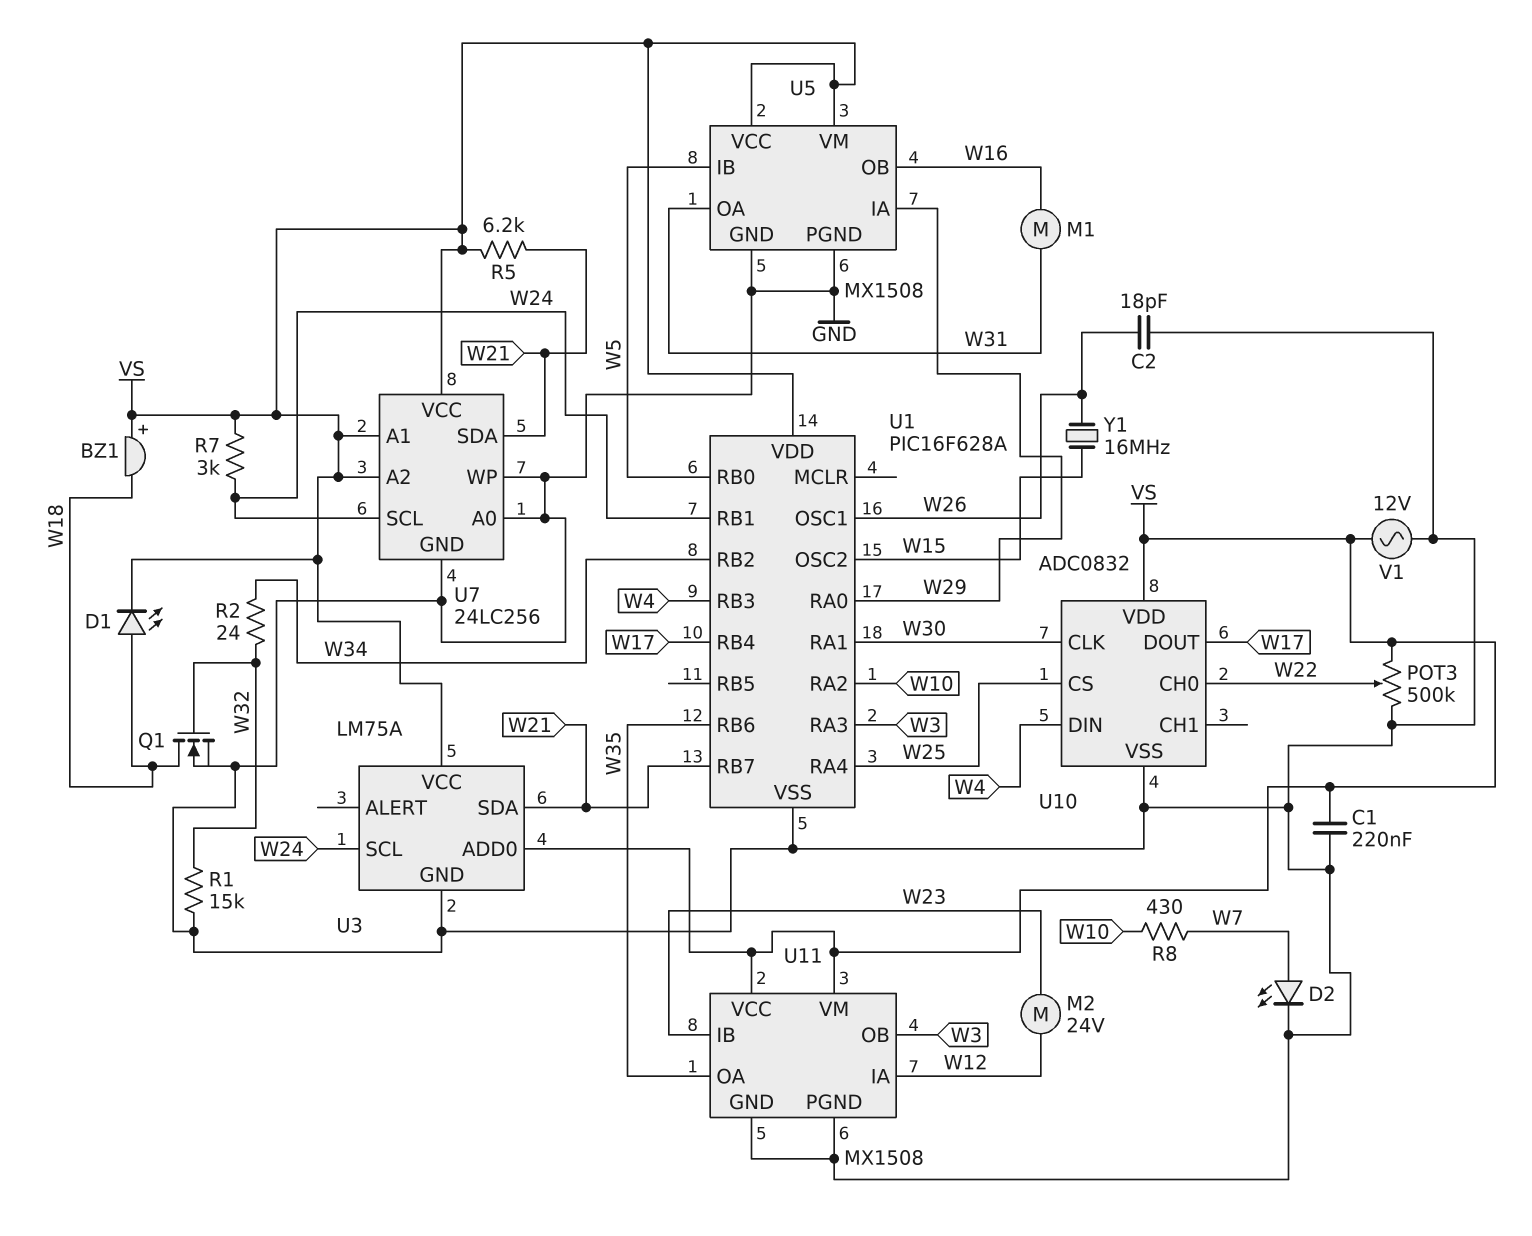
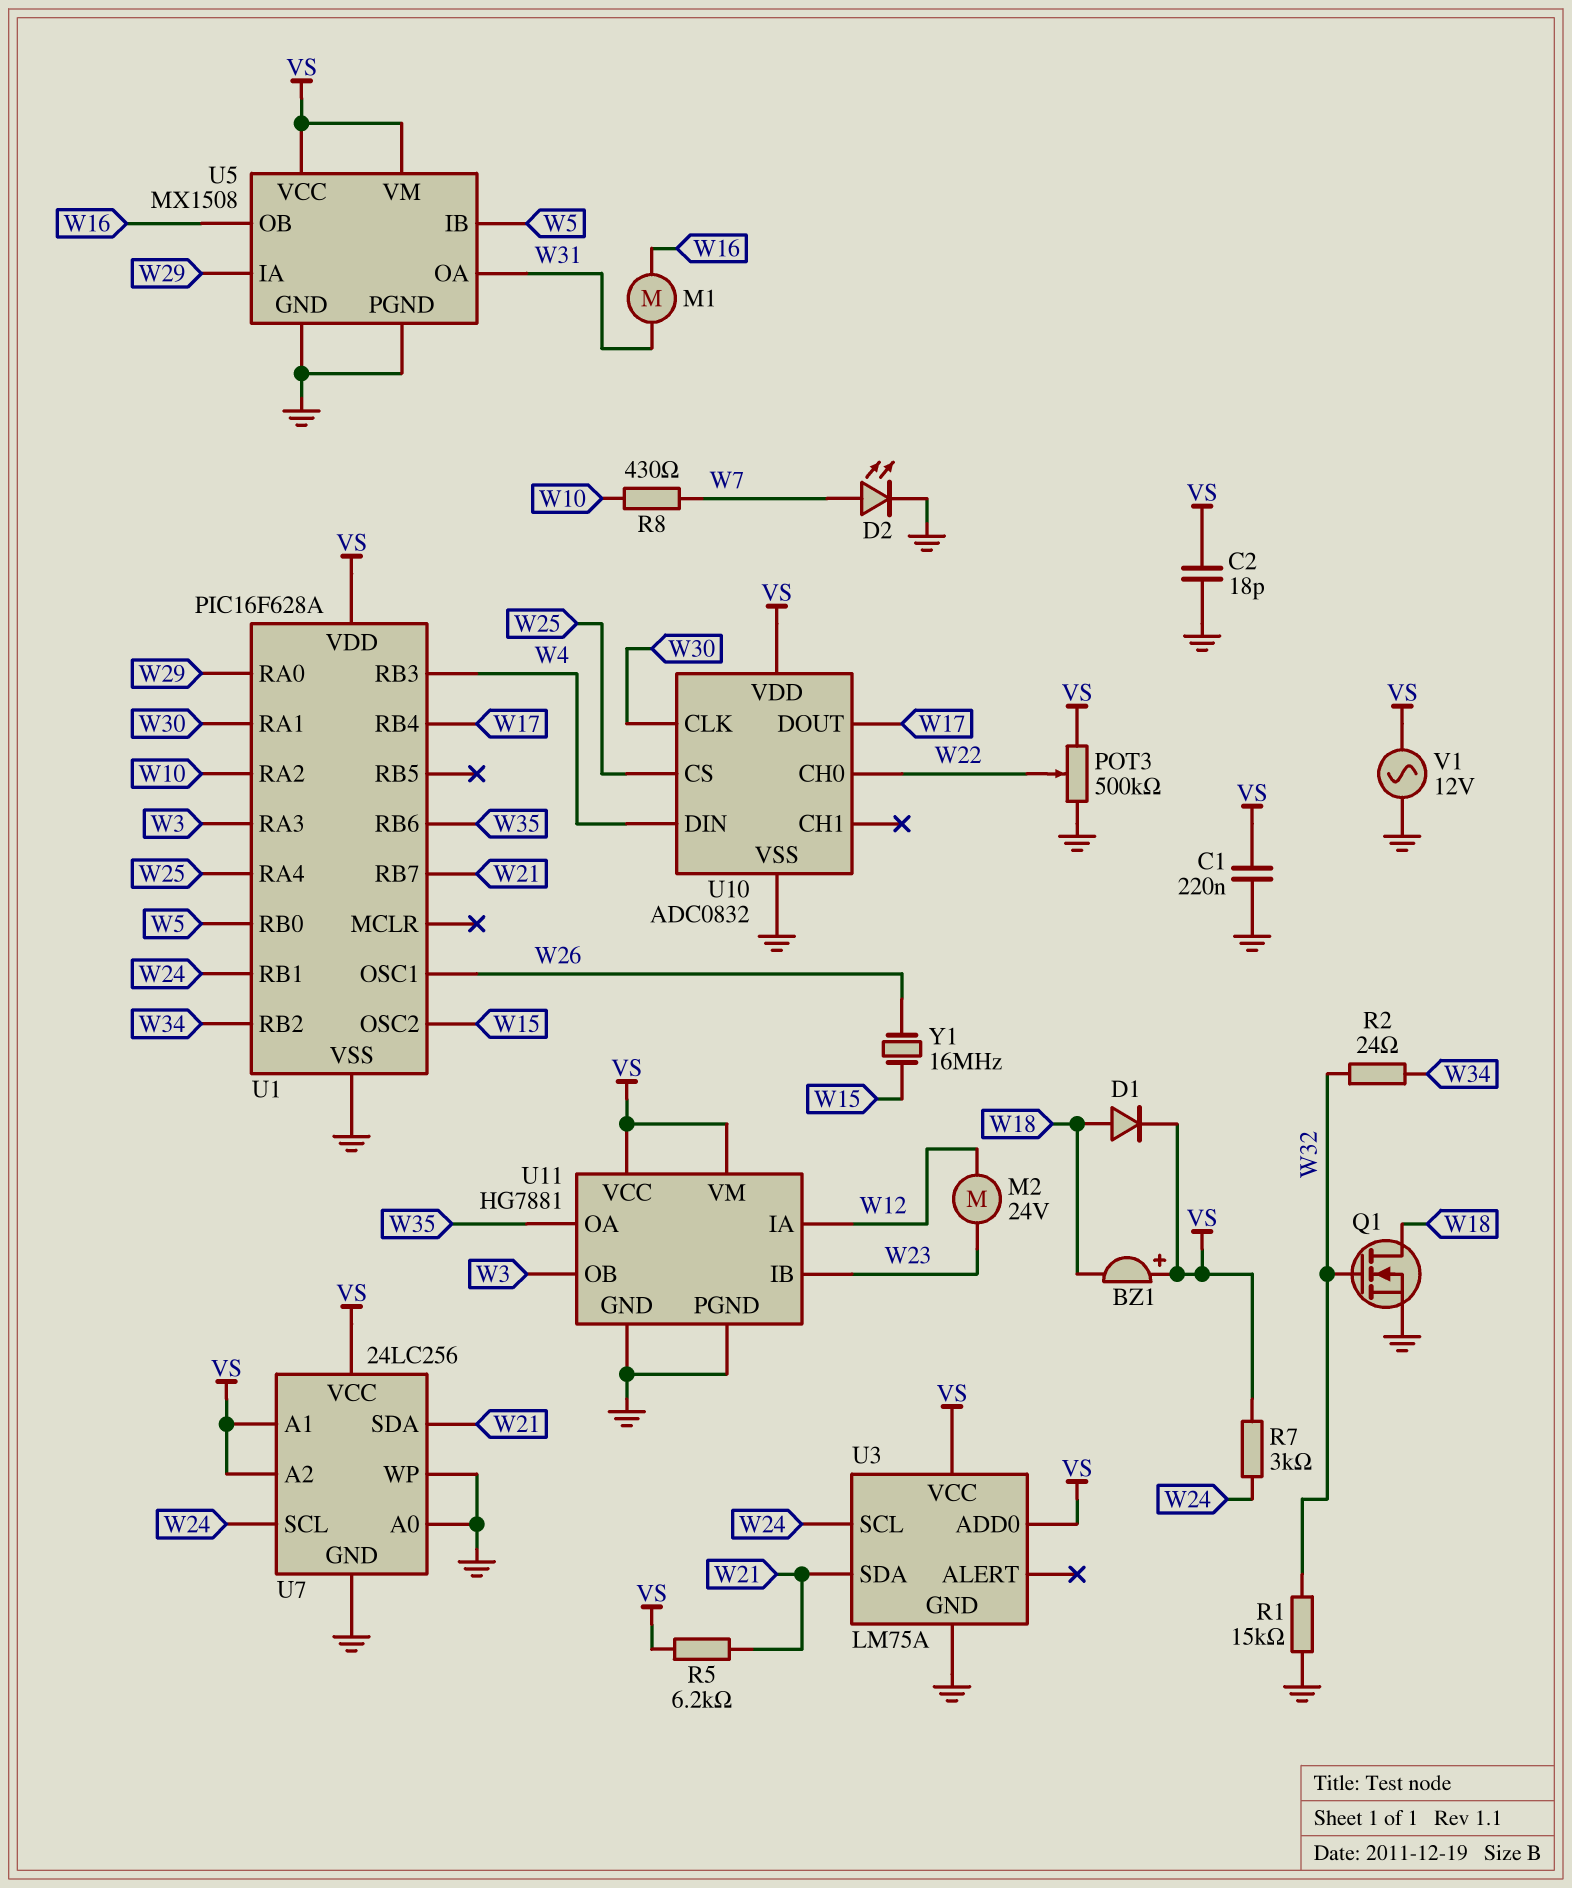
C2: 18pF (GND, W26) -> 18pF (GND, VS)
D1: LED (A W18, K VS) -> diode (A W18, K VS)
U11: MX1508 -> HG7881

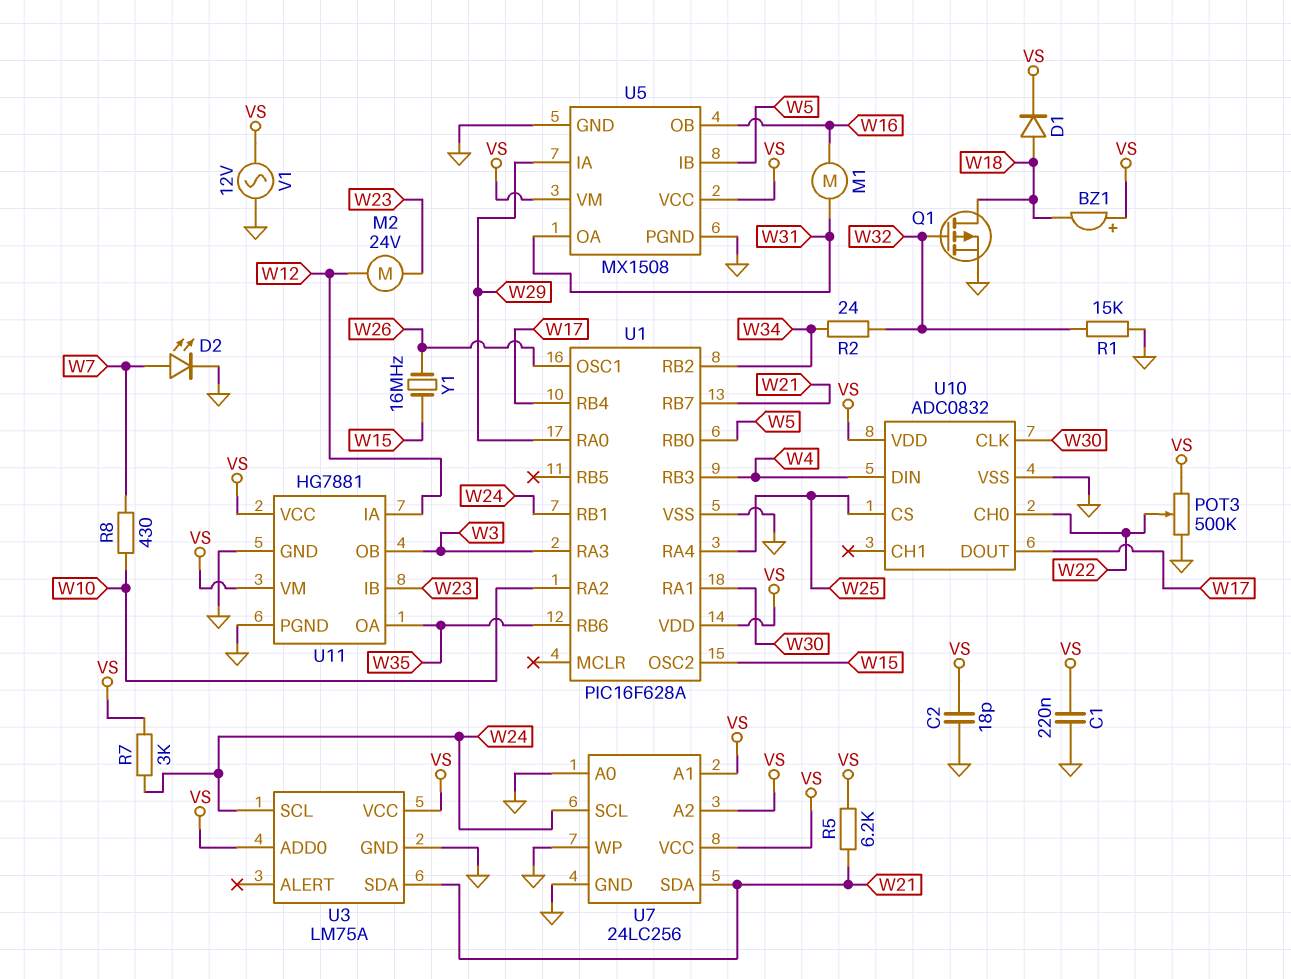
Q1: NMOS (G W32, D W18, S GND) -> PMOS (G W32, D W18, S GND)

